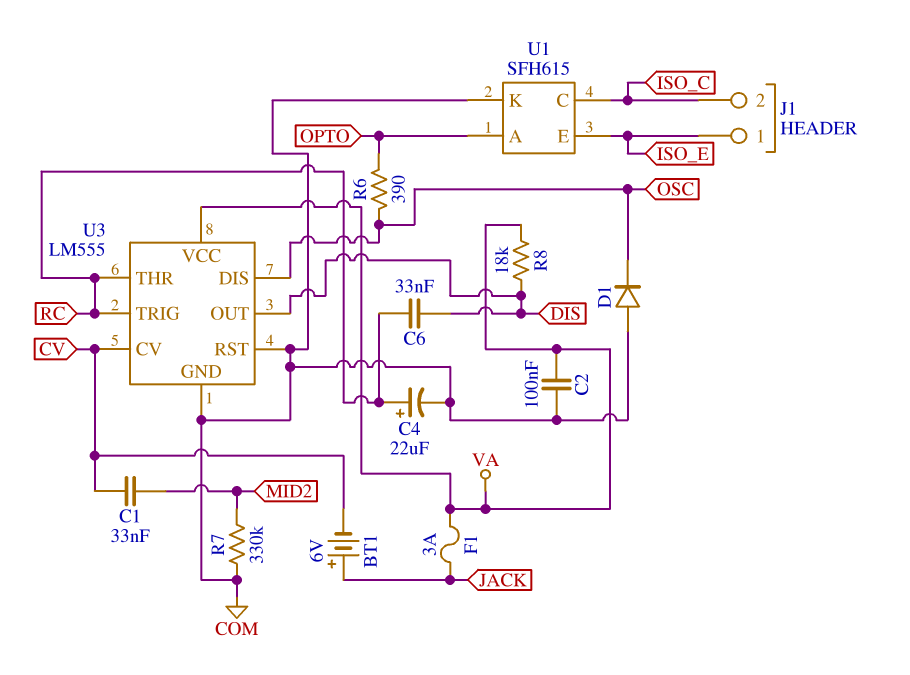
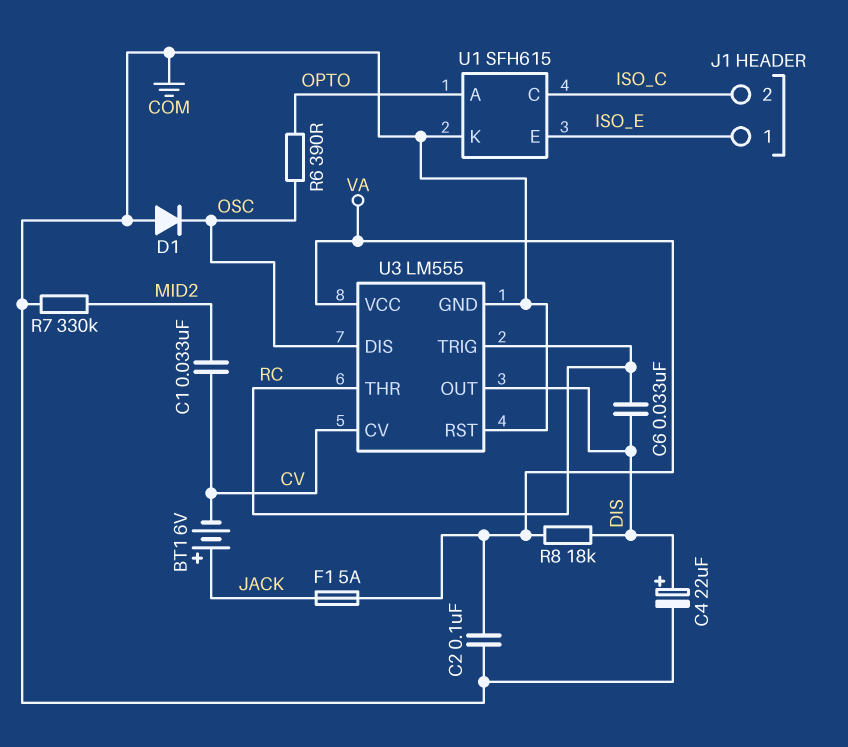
C4: 22uF (plus RC, minus COM) -> 22uF (plus DIS, minus COM)
F1: 3A (JACK, VA) -> 5A (JACK, VA)

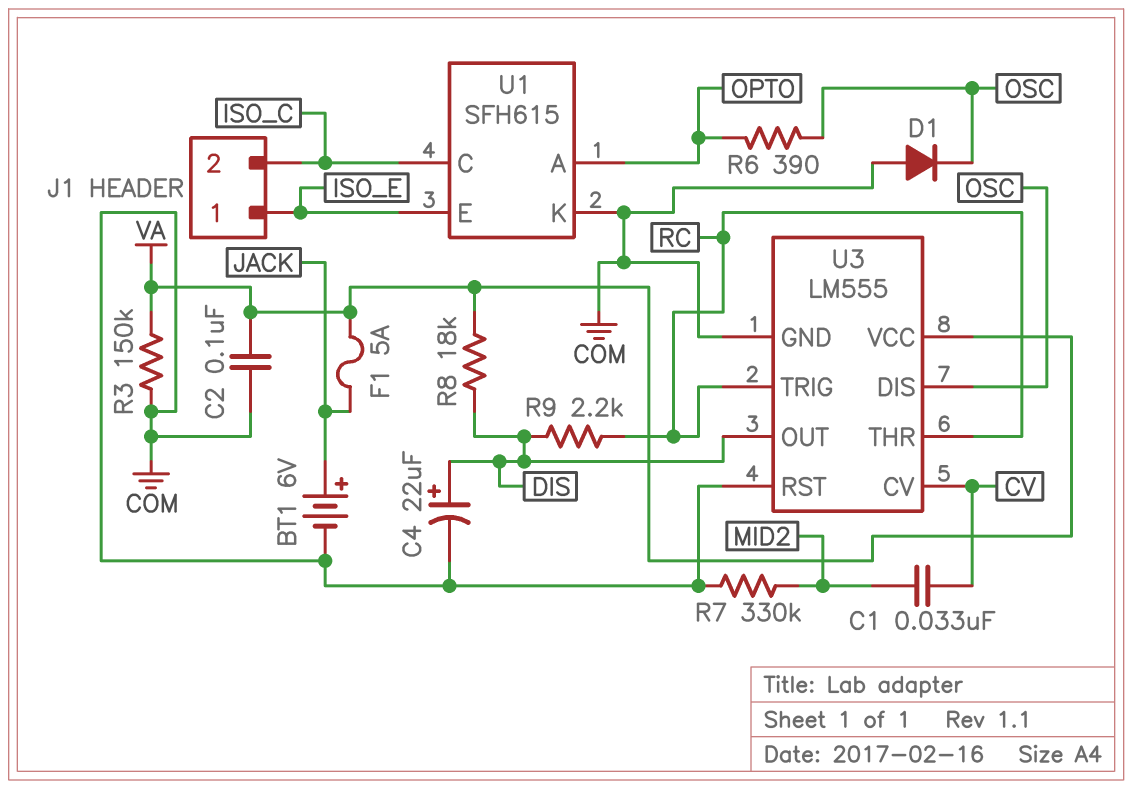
BT1: 6V (plus JACK, minus CV) -> 6V (plus JACK, minus COM)
C6: 33nF (DIS, RC) -> none
R3: none -> 150k (COM, VA)
R9: none -> 2.2k (DIS, RC)

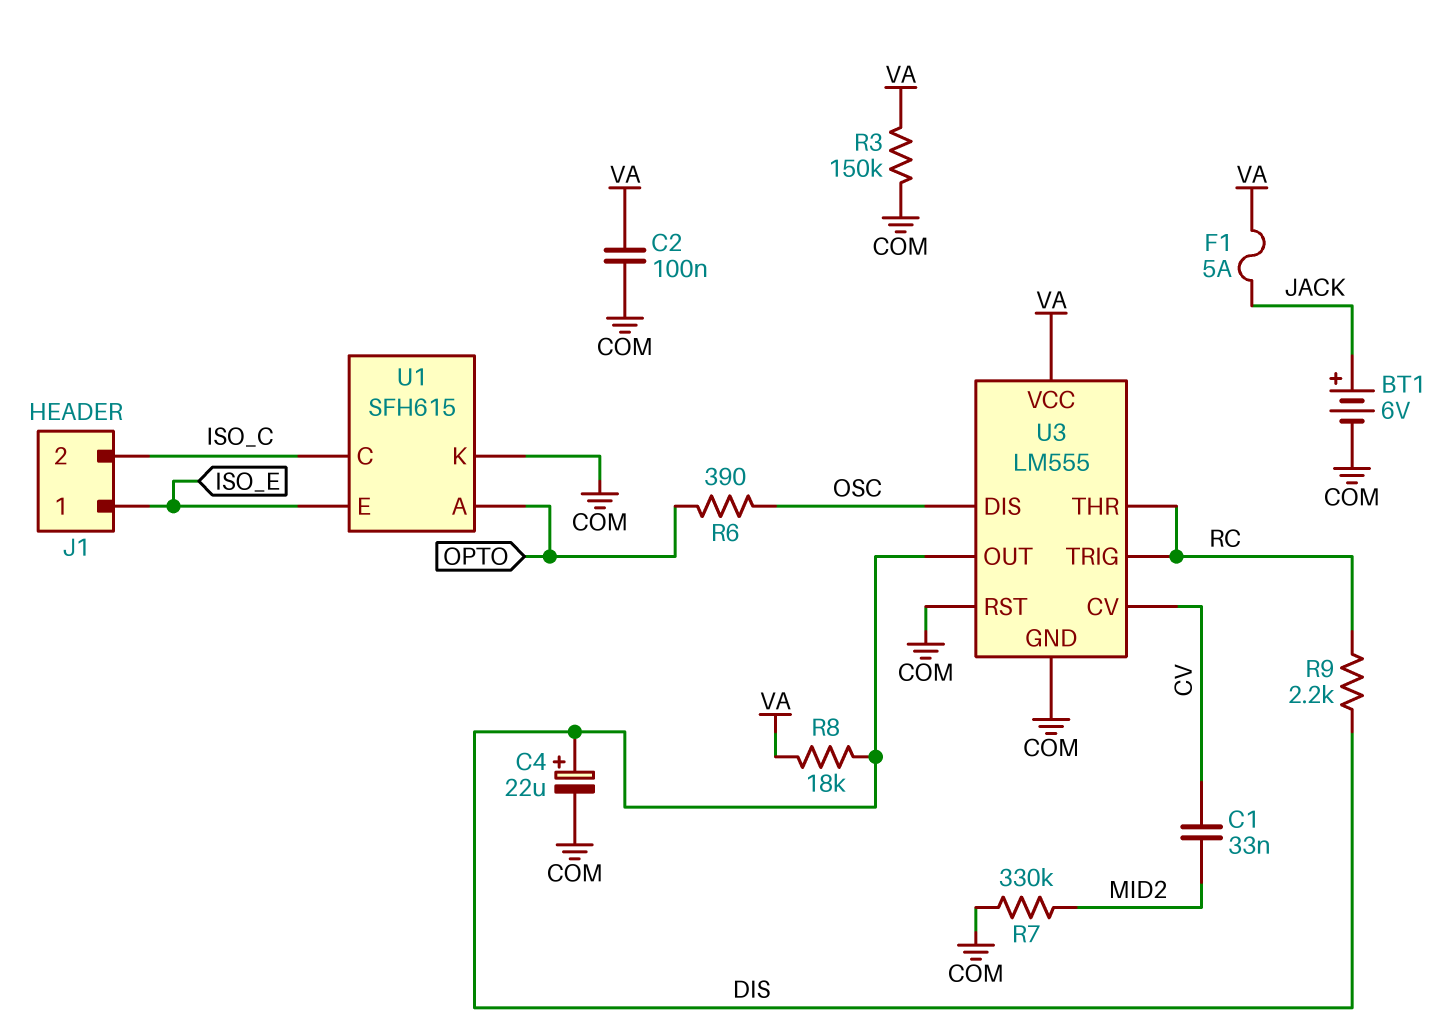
D1: diode (A COM, K OSC) -> none

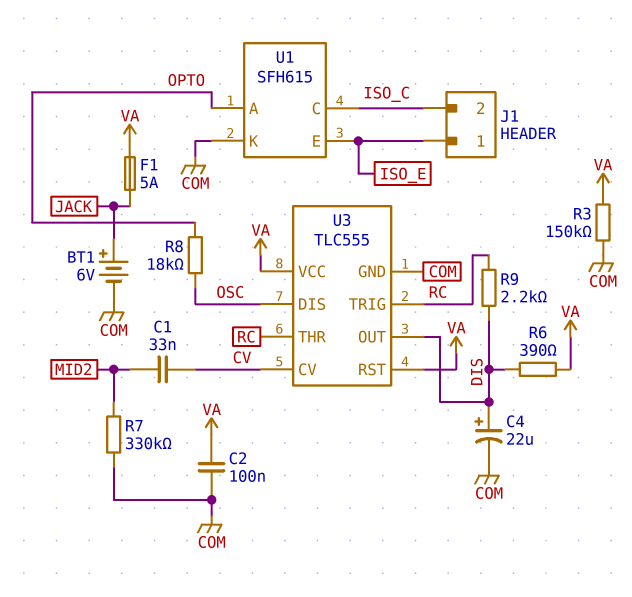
R6: 390 (OPTO, OSC) -> 390 (DIS, VA)
R8: 18k (DIS, VA) -> 18k (OPTO, OSC)
U3: LM555 -> TLC555
U3 pin RST: COM -> VA

